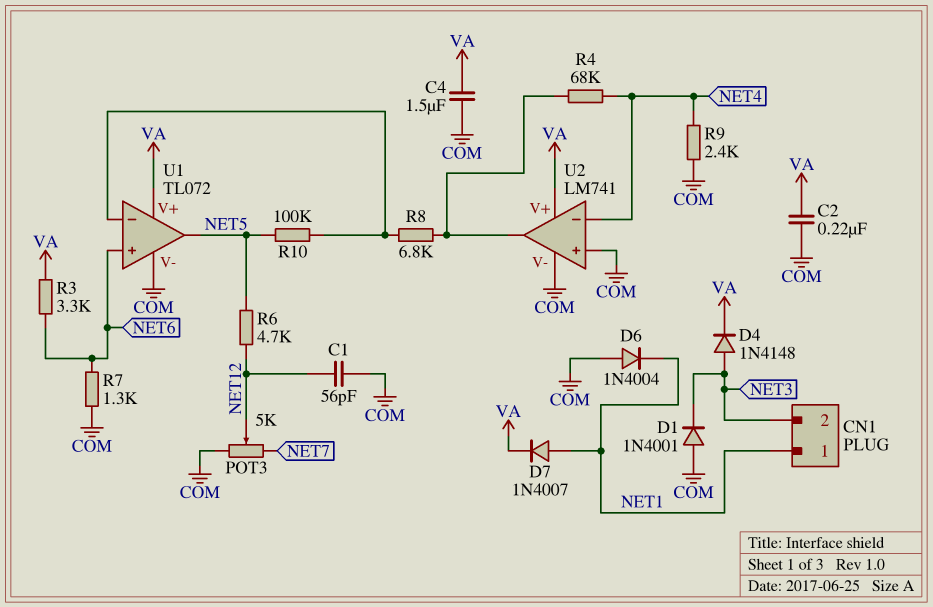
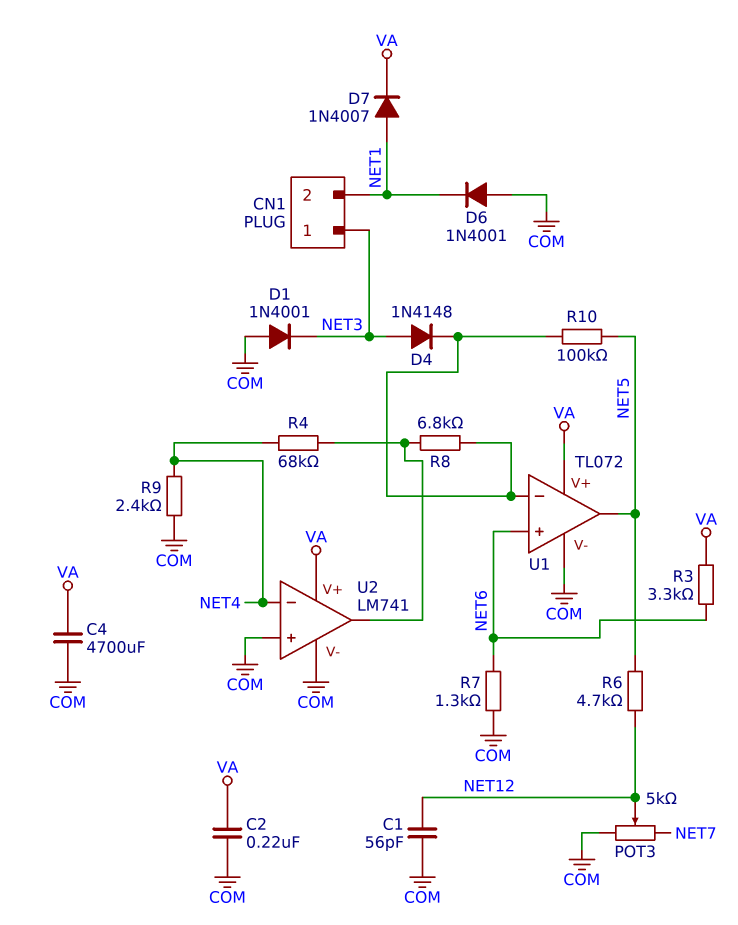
C4: 1.5uF (COM, VA) -> 4700uF (COM, VA)
CN1 pin 1: NET1 -> NET3
CN1 pin 2: NET3 -> NET1
D4: diode 1N4148 (A NET3, K VA) -> diode 1N4148 (A NET3, K U1/in-)
D6: diode 1N4004 (A COM, K NET1) -> diode 1N4001 (A COM, K NET1)

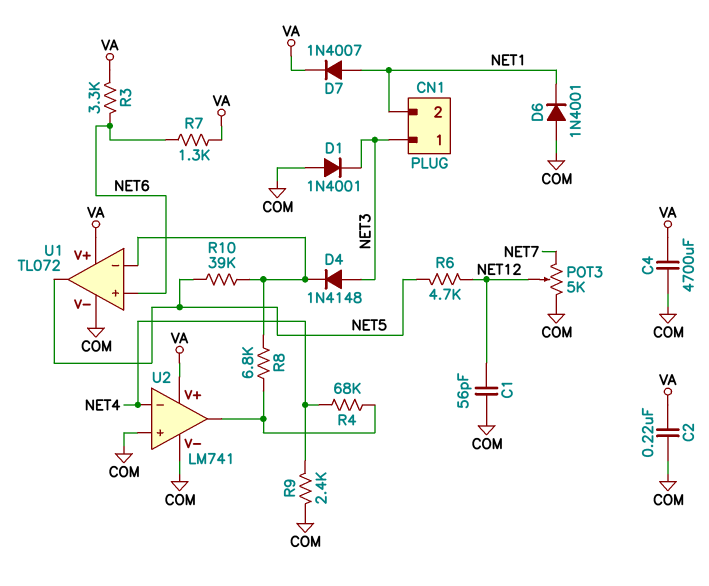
R7: 1.3k (COM, NET6) -> 1.3k (NET6, VA)
R10: 100k (NET5, U1/in-) -> 39k (NET5, U1/in-)

